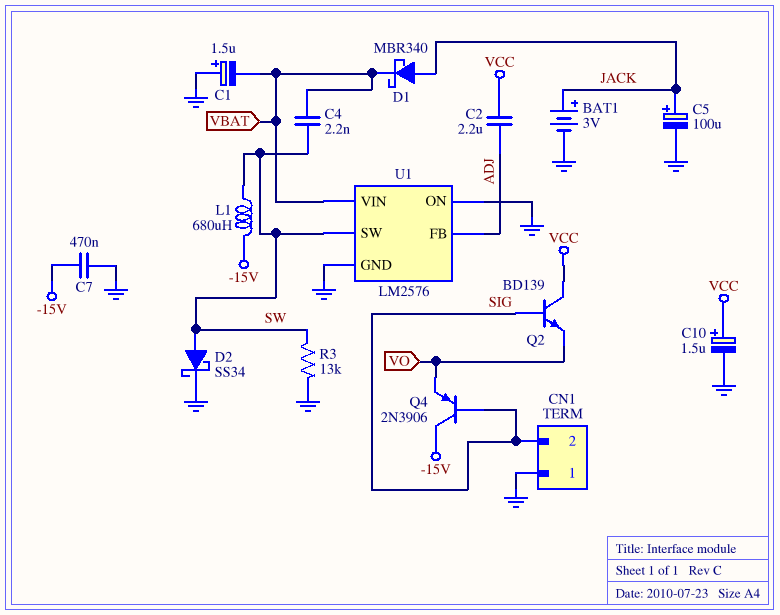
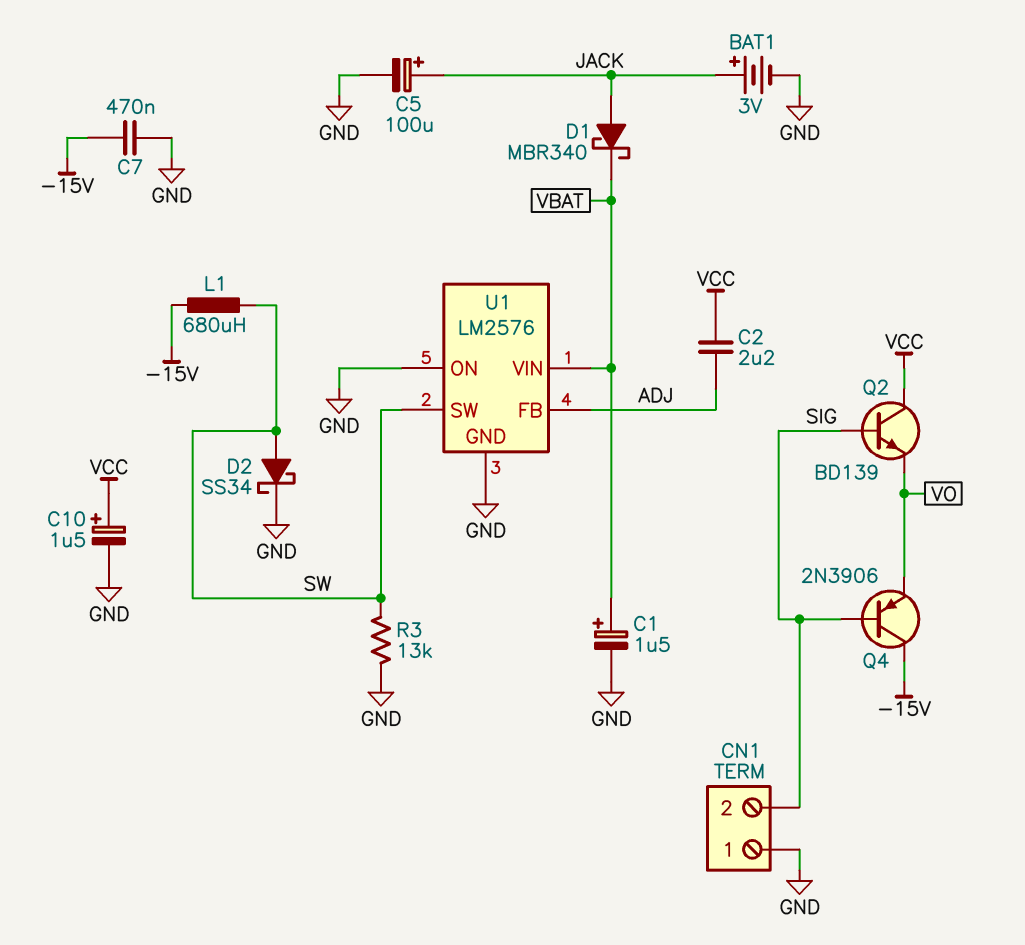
C1: 1.5uF (plus GND, minus VBAT) -> 1.5uF (plus VBAT, minus GND)
C4: 2.2nF (SW, VBAT) -> none

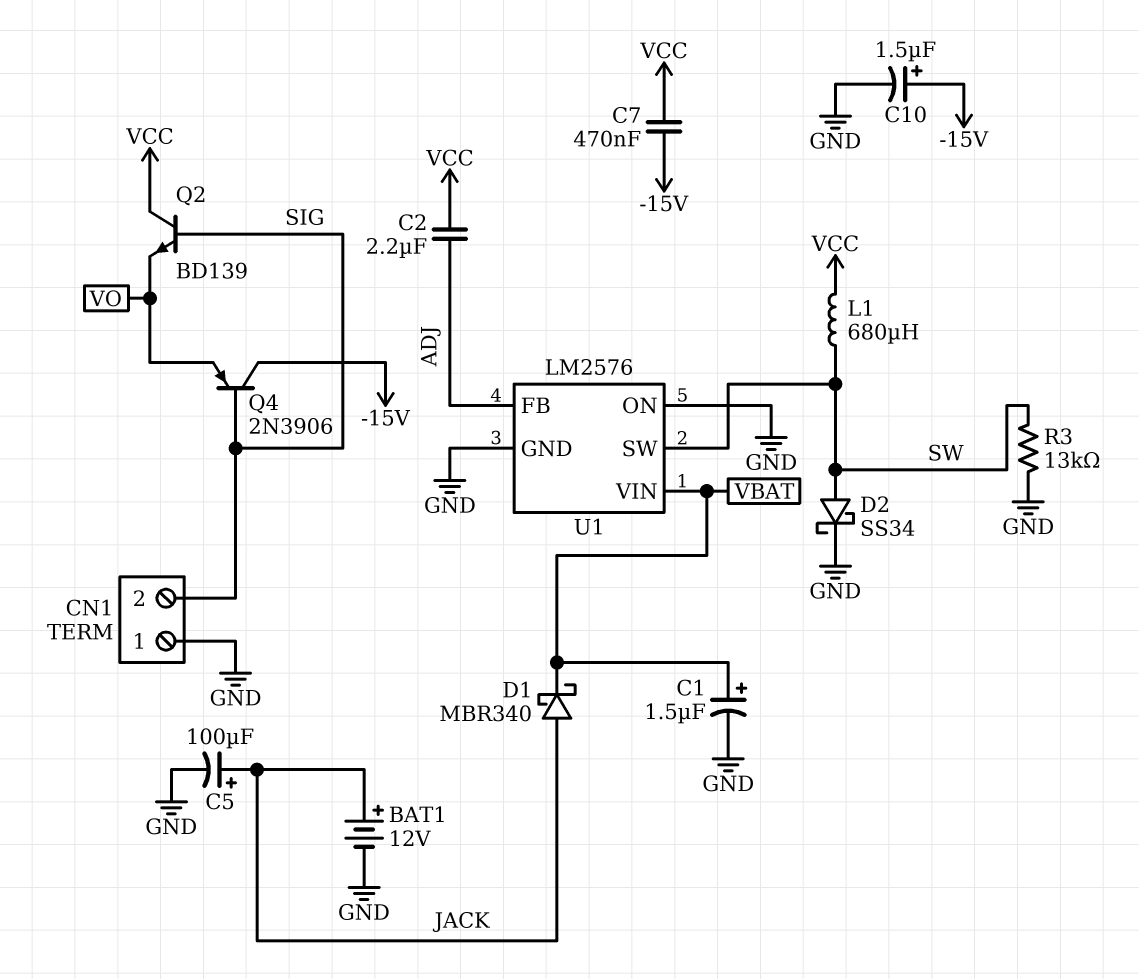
BAT1: 3V (plus JACK, minus GND) -> 12V (plus JACK, minus GND)
C7: 470nF (-15V, GND) -> 470nF (-15V, VCC)
C10: 1.5uF (plus VCC, minus GND) -> 1.5uF (plus -15V, minus GND)
L1: 680uH (-15V, SW) -> 680uH (SW, VCC)

